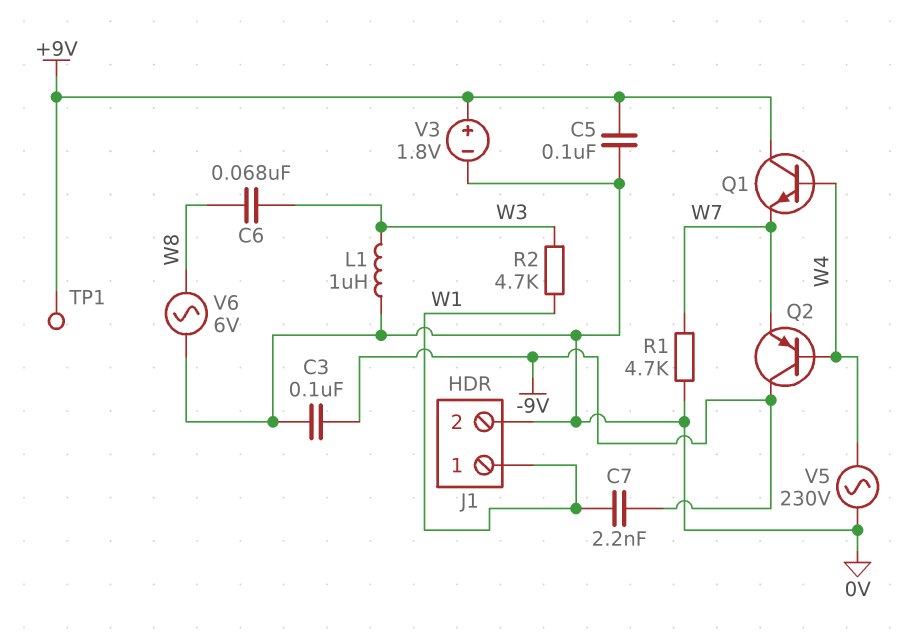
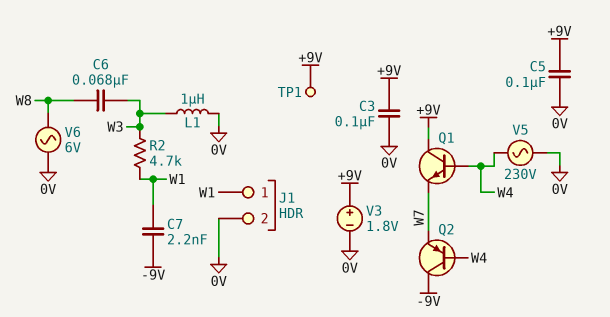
C3: 100nF (-9V, 0V) -> 100nF (+9V, 0V)
R1: 4.7k (0V, W7) -> none

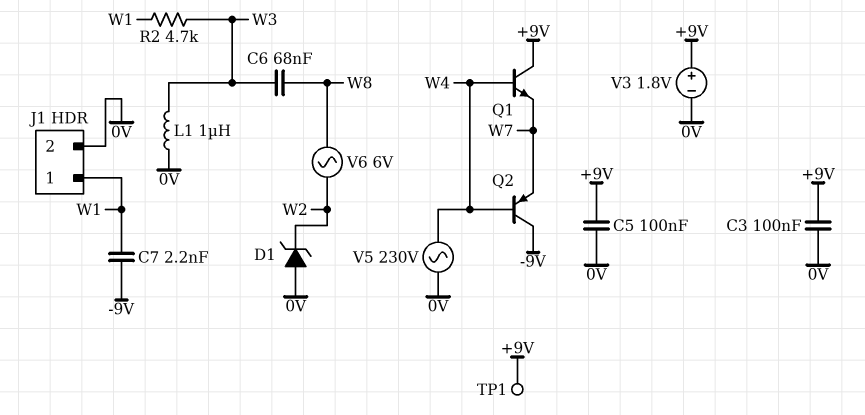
D1: none -> zener (A 0V, K W2)
V6: AC 6V (0V, W8) -> AC 6V (W2, W8)

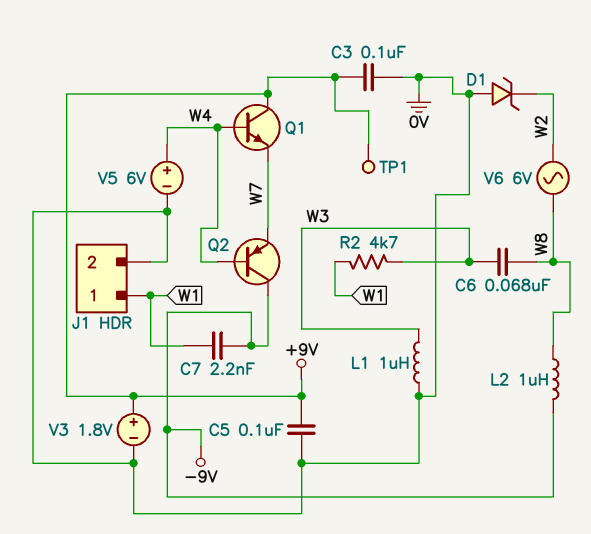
L2: none -> 1uH (-9V, W8)
V5: AC 230V (0V, W4) -> 6V (plus W4, minus 0V)

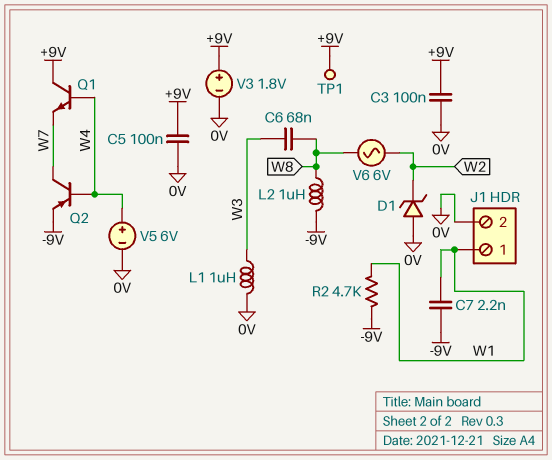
Q2: PNP (B W4, C -9V, E W7) -> PNP (B W4, C W7, E -9V)
R2: 4.7k (W1, W3) -> 4.7k (-9V, W1)

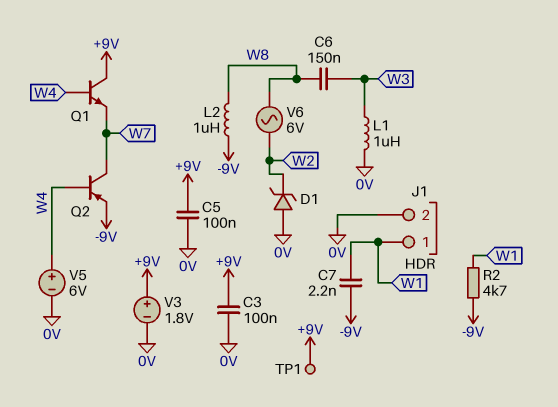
C6: 68nF (W3, W8) -> 150nF (W3, W8)

